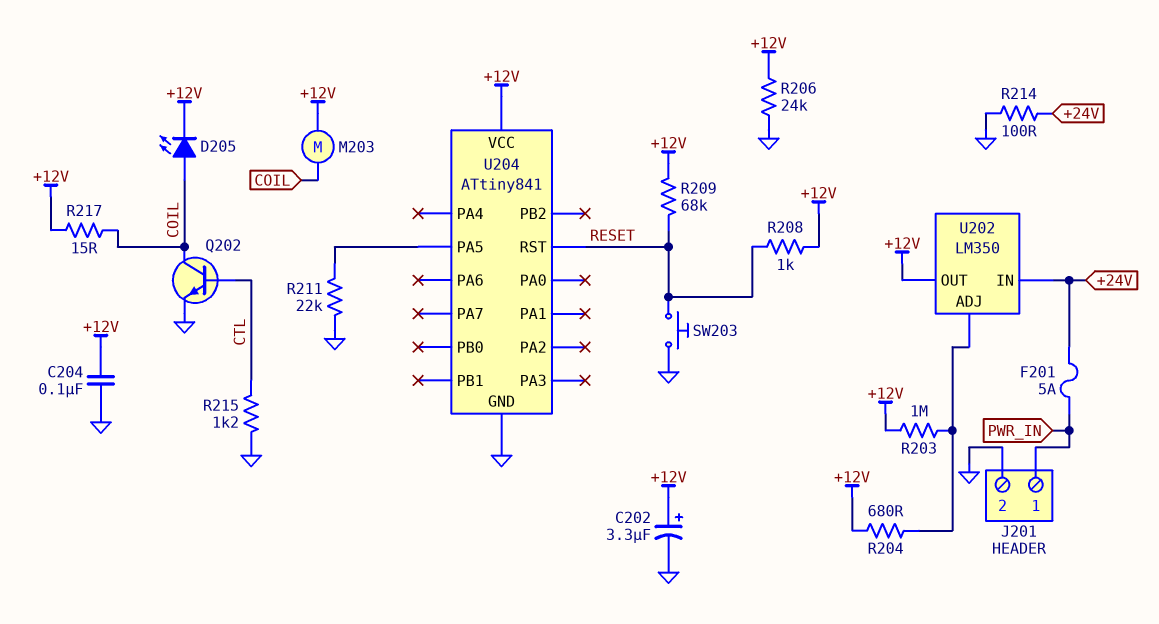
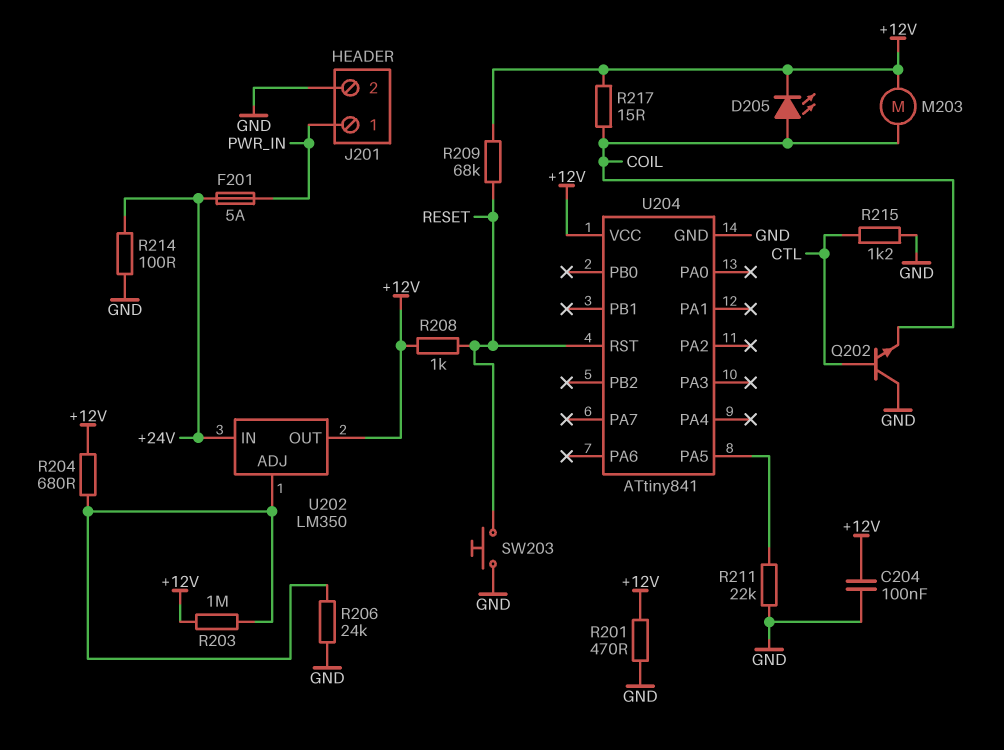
C202: 3.3uF (plus +12V, minus GND) -> none
Q202: NPN (B CTL, C COIL, E GND) -> NPN (B CTL, C GND, E COIL)
R201: none -> 470 (+12V, GND)
R206: 24k (+12V, GND) -> 24k (GND, U202/ADJ)

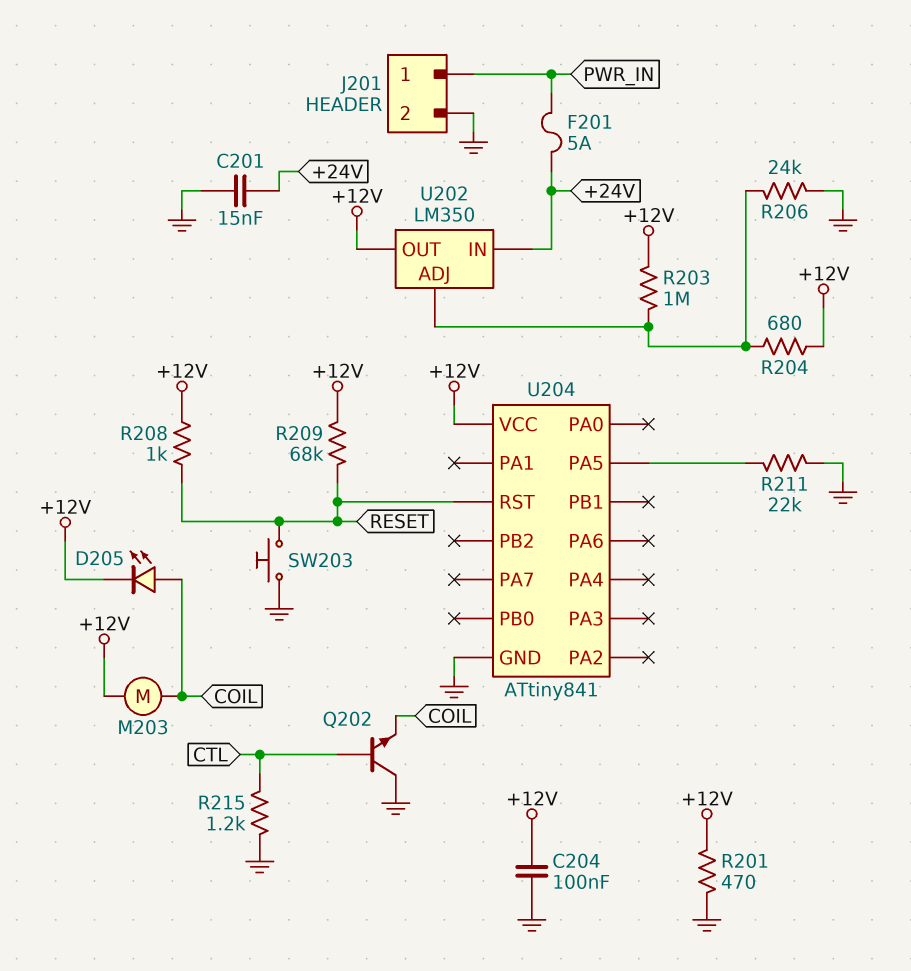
C201: none -> 15nF (+24V, GND)
R214: 100 (+24V, GND) -> none
R217: 15 (+12V, COIL) -> none

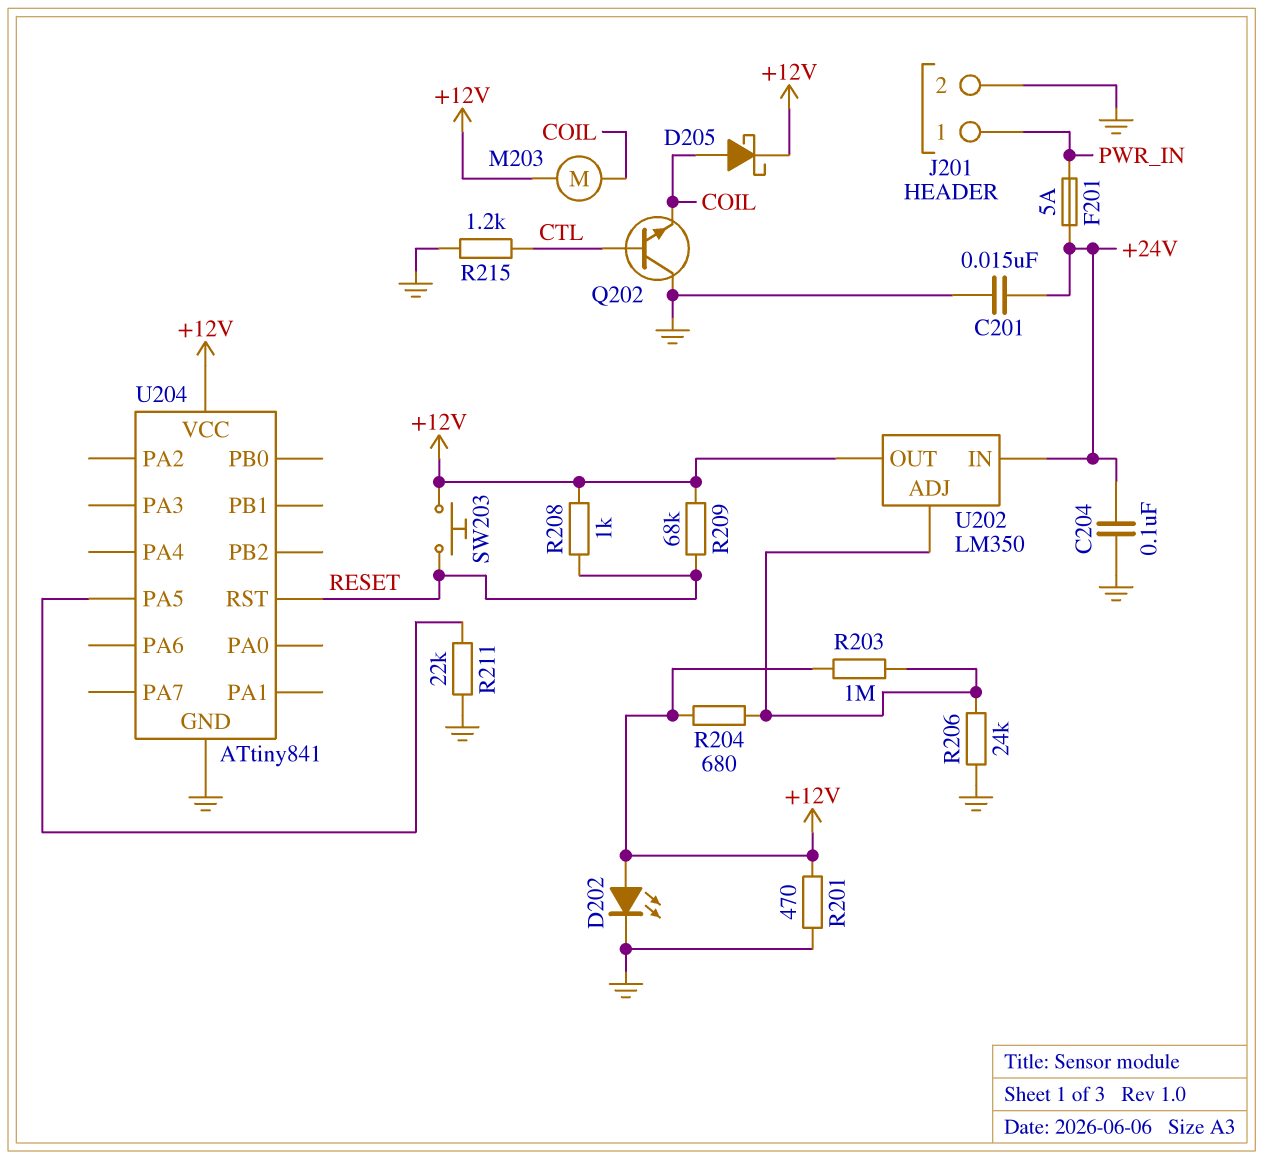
C204: 100nF (+12V, GND) -> 100nF (+24V, GND)
D202: none -> LED (A +12V, K GND)
D205: LED (A COIL, K +12V) -> schottky (A COIL, K +12V)
SW203: button (GND, RESET) -> button (+12V, RESET)

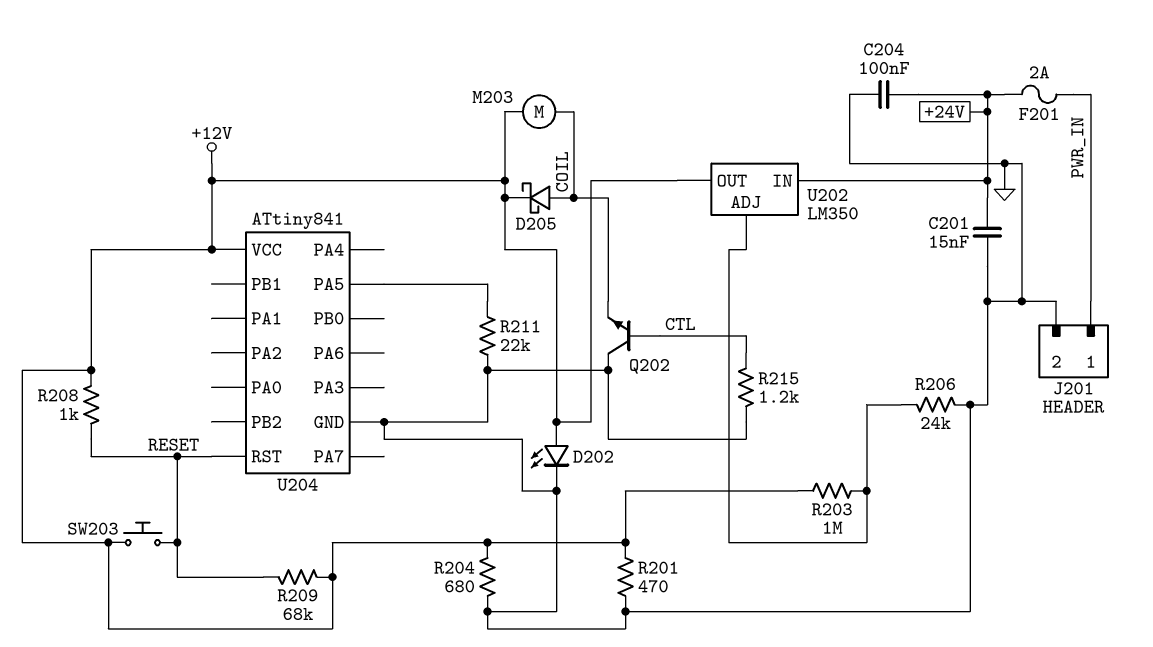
F201: 5A (+24V, PWR_IN) -> 2A (+24V, PWR_IN)
R204: 680 (+12V, U202/ADJ) -> 680 (+12V, GND)

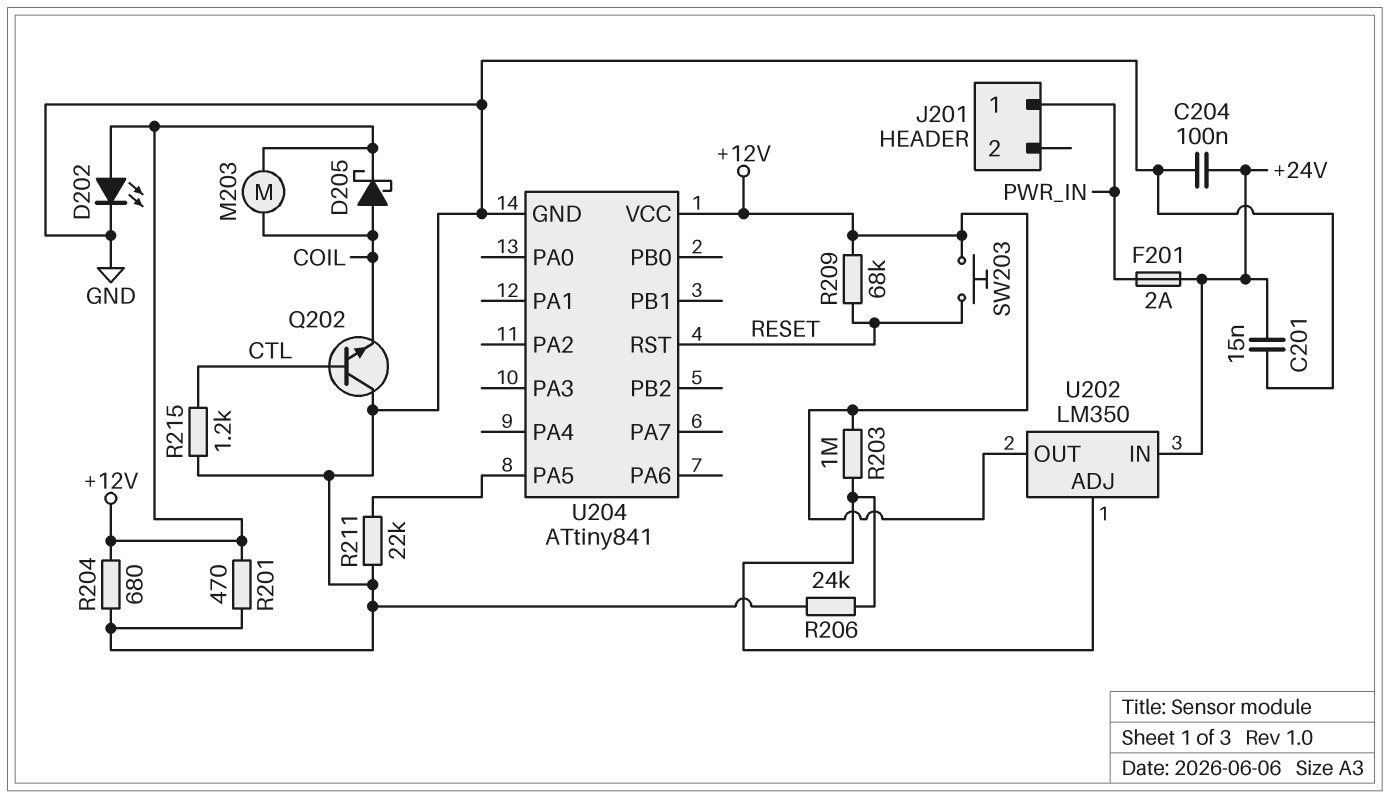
J201 pin 2: GND -> none
R208: 1k (+12V, RESET) -> none

